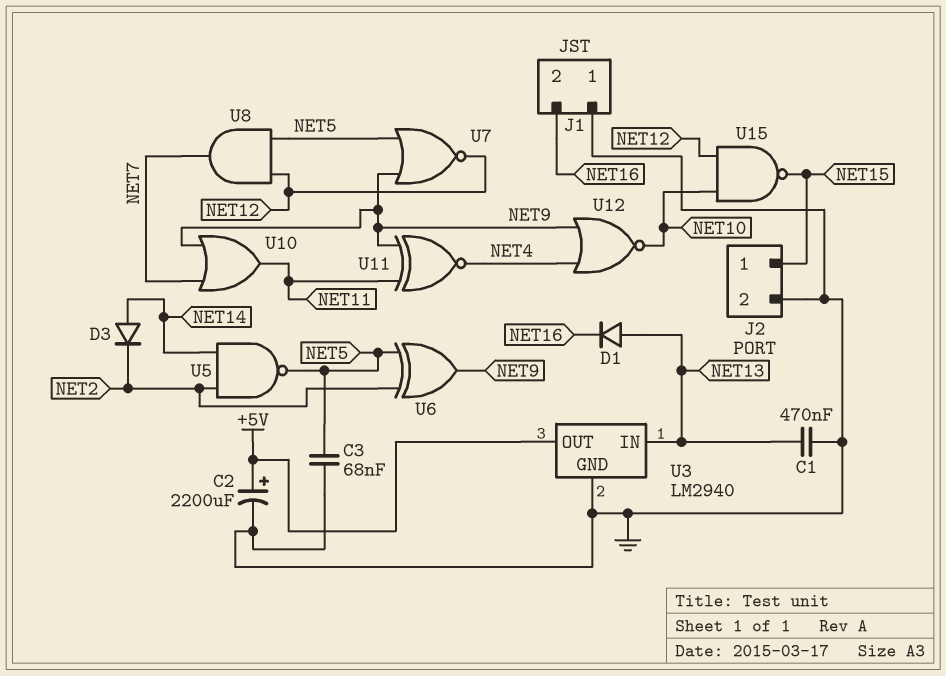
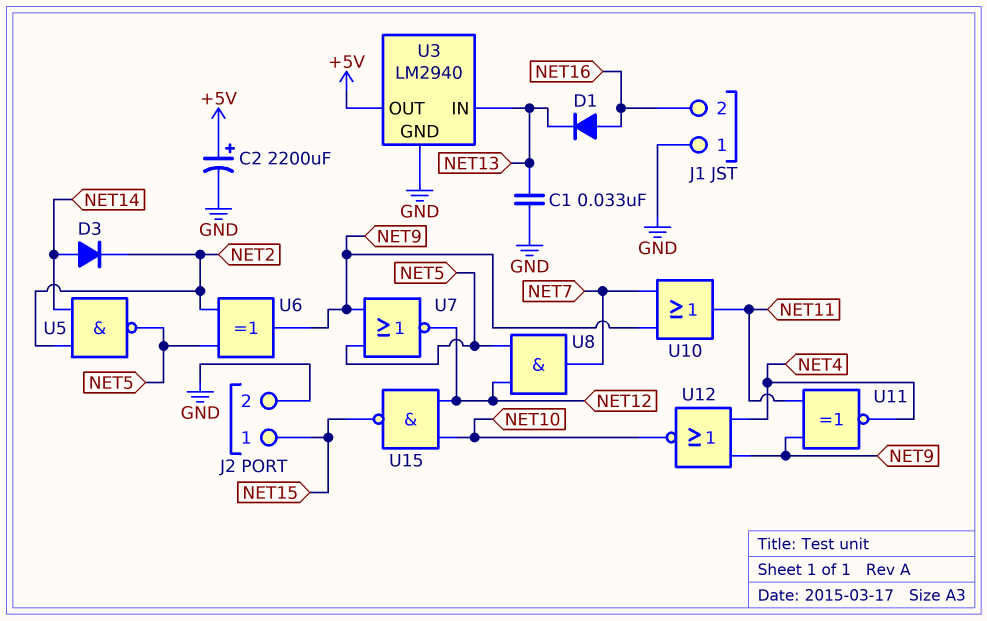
C1: 470nF (GND, NET13) -> 33nF (GND, NET13)
C3: 68nF (GND, NET5) -> none
D1: diode (A NET13, K NET16) -> diode (A NET16, K NET13)

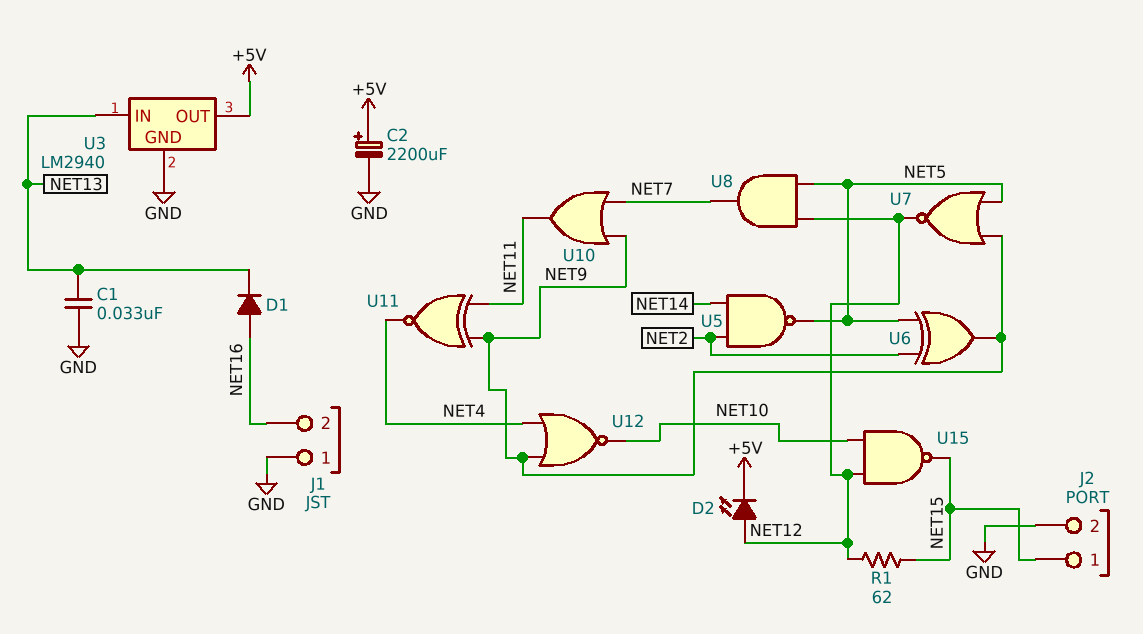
D2: none -> LED (A NET12, K +5V)
D3: diode (A NET14, K NET2) -> none
R1: none -> 62 (NET12, NET15)

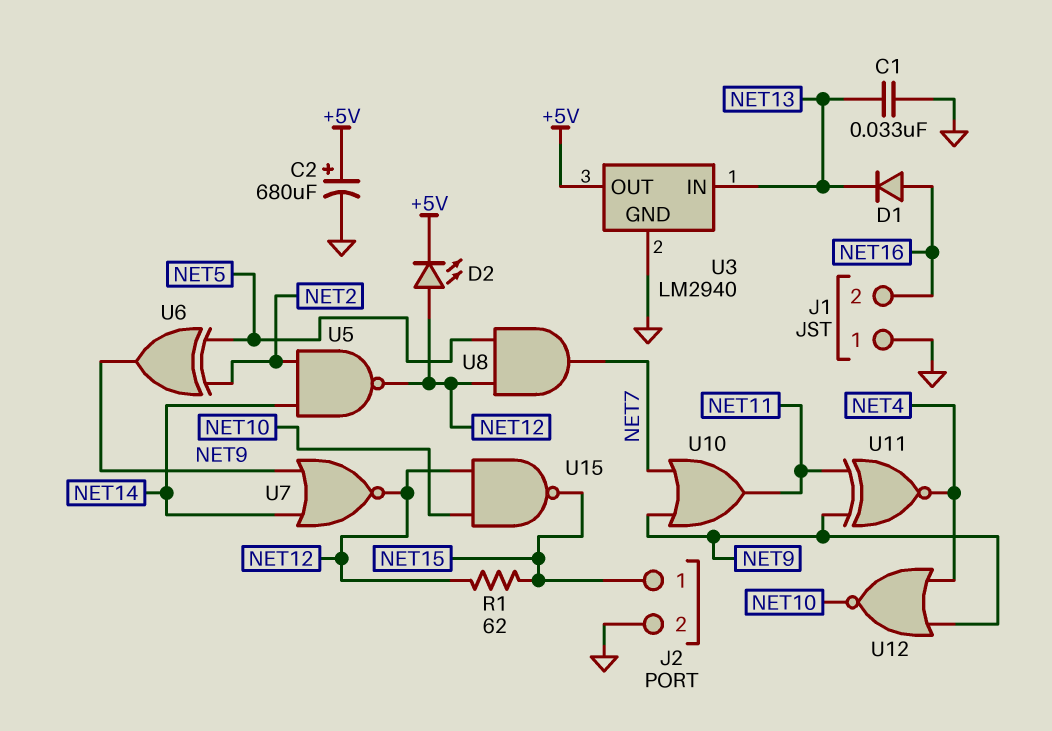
C2: 2200uF (plus +5V, minus GND) -> 680uF (plus +5V, minus GND)
U5: NAND (in NET2, in NET14, out NET5) -> NAND (in NET2, in NET14, out NET12)
U7: NOR (in NET5, in NET9, out NET12) -> NOR (in NET9, in NET14, out NET12)

